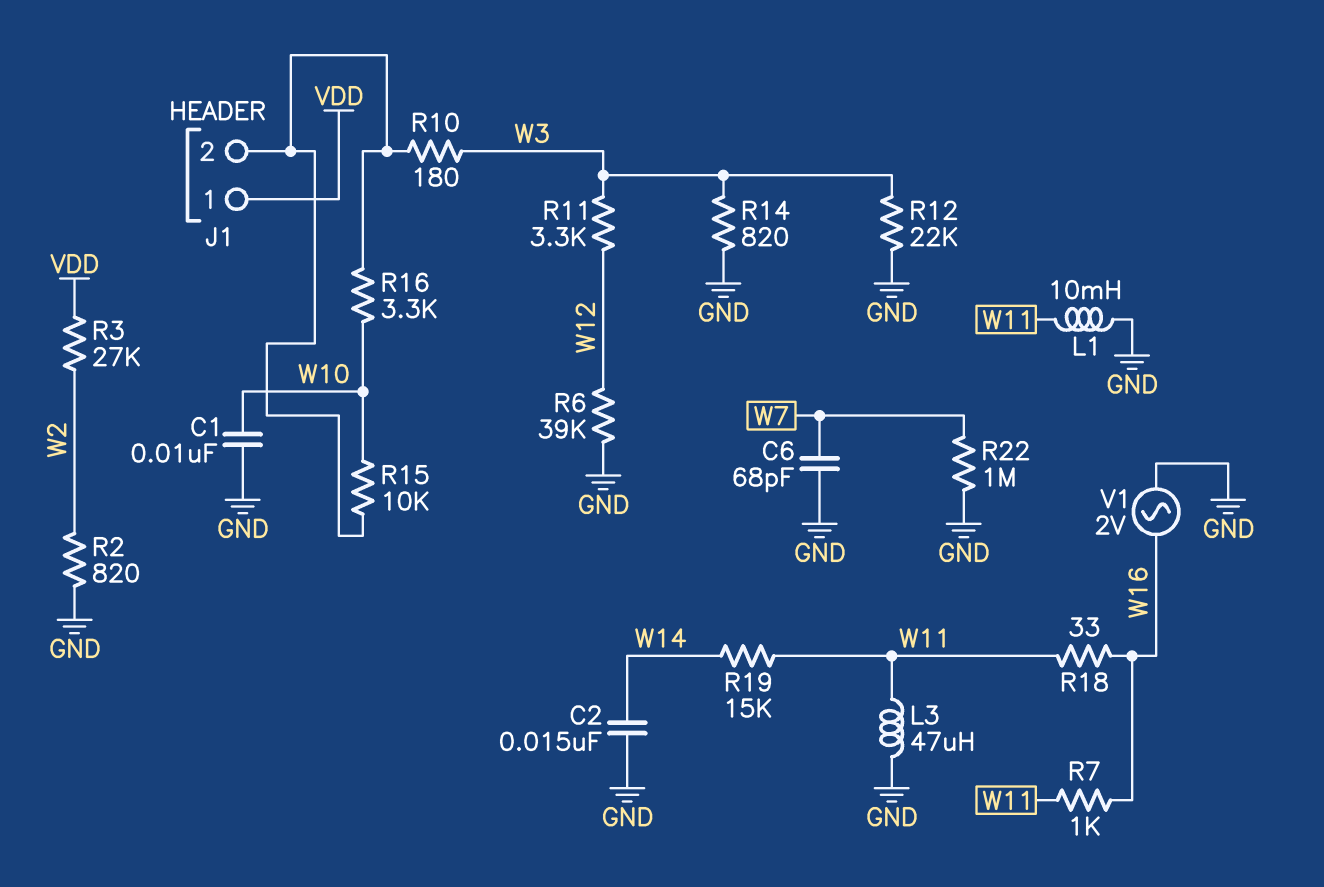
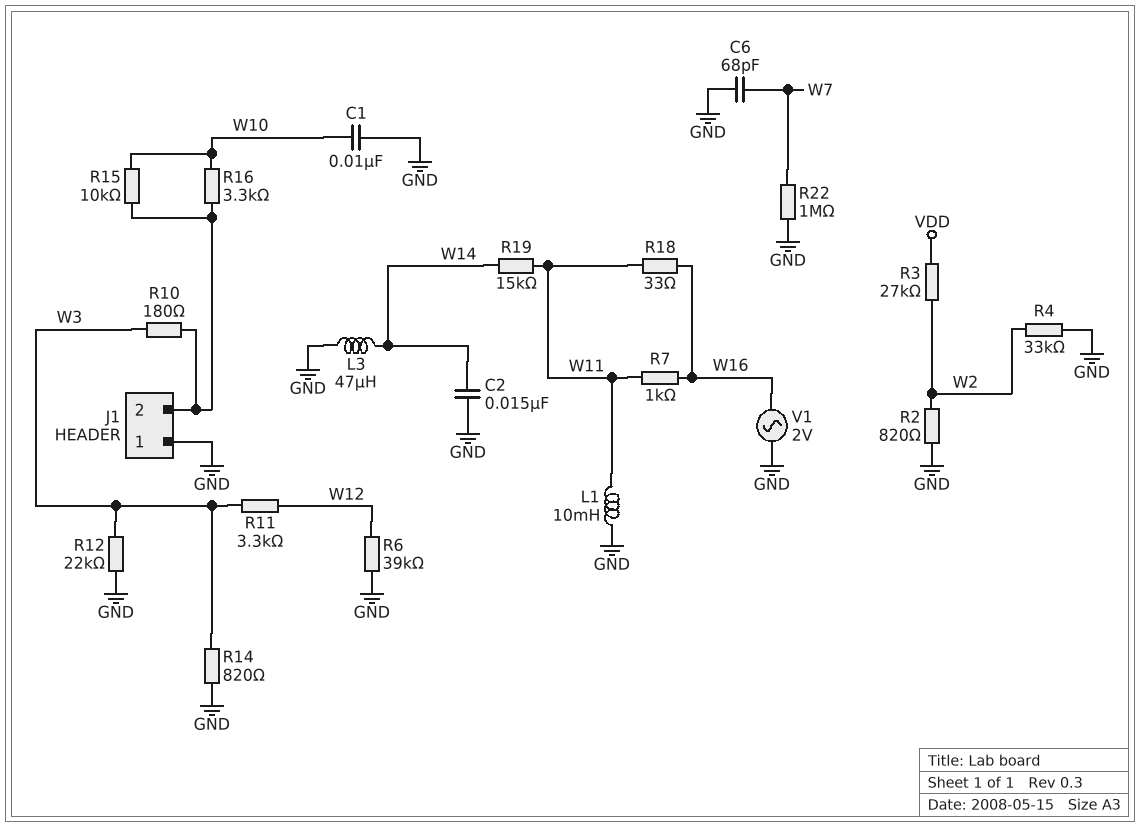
J1 pin 1: VDD -> GND
L3: 47uH (GND, W11) -> 47uH (GND, W14)
R4: none -> 33k (GND, W2)

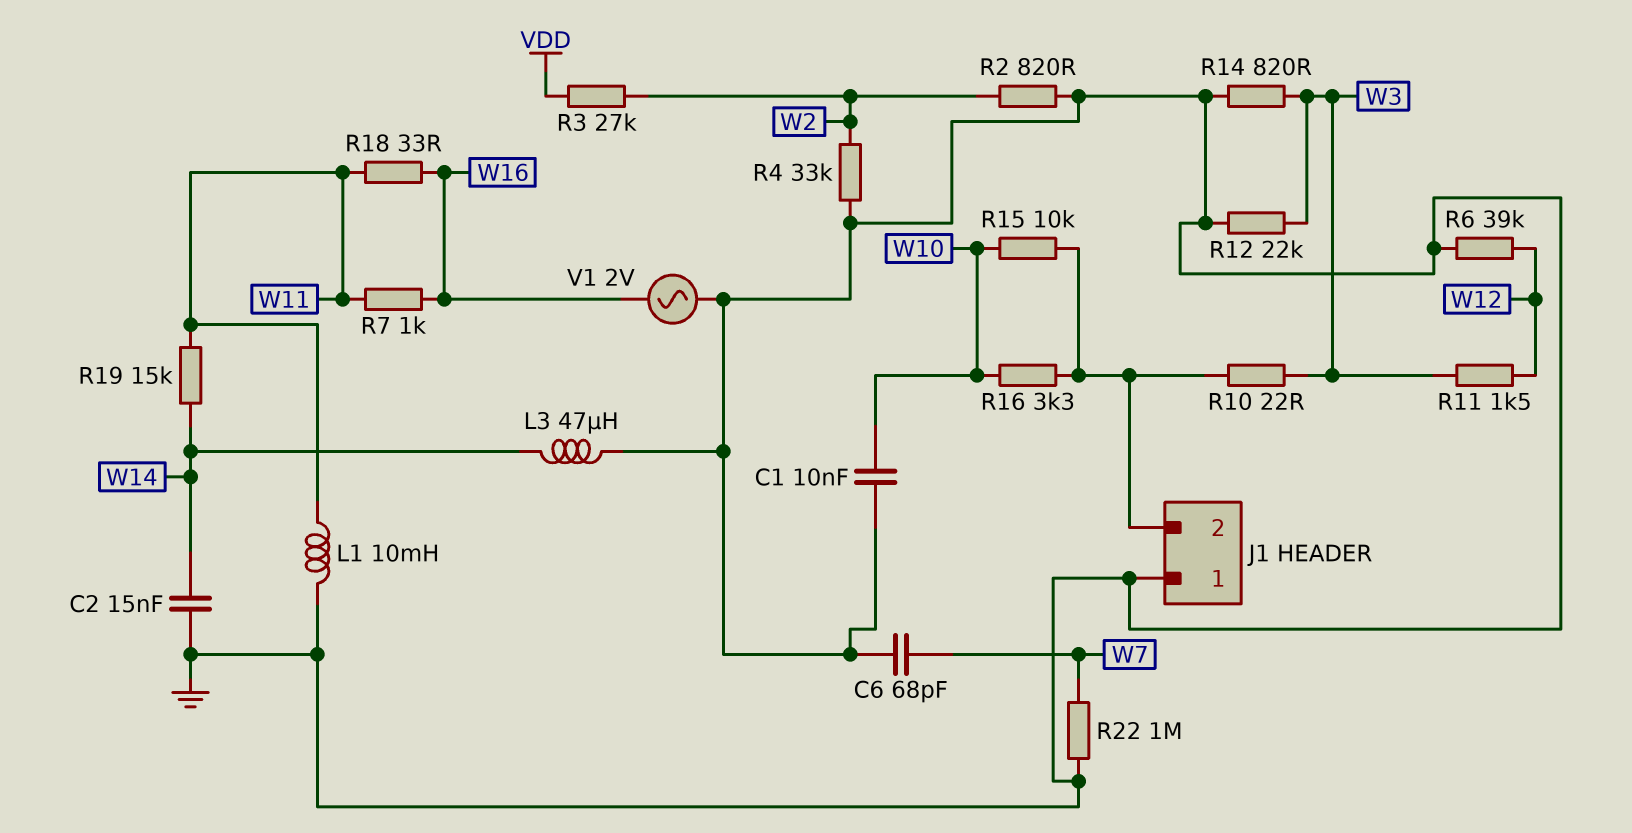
R10: 180 (J1/2, W3) -> 22 (J1/2, W3)
R11: 3.3k (W3, W12) -> 1.5k (W3, W12)

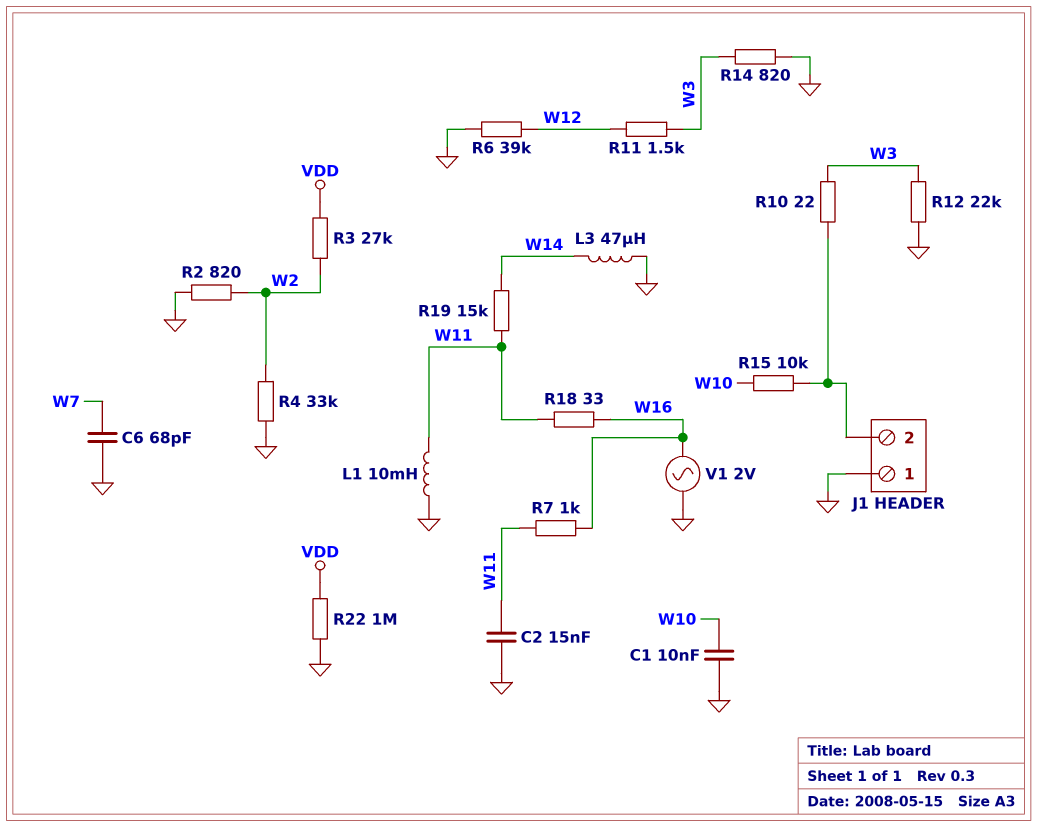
C2: 15nF (GND, W14) -> 15nF (GND, W11)
R16: 3.3k (J1/2, W10) -> none
R22: 1M (GND, W7) -> 1M (GND, VDD)

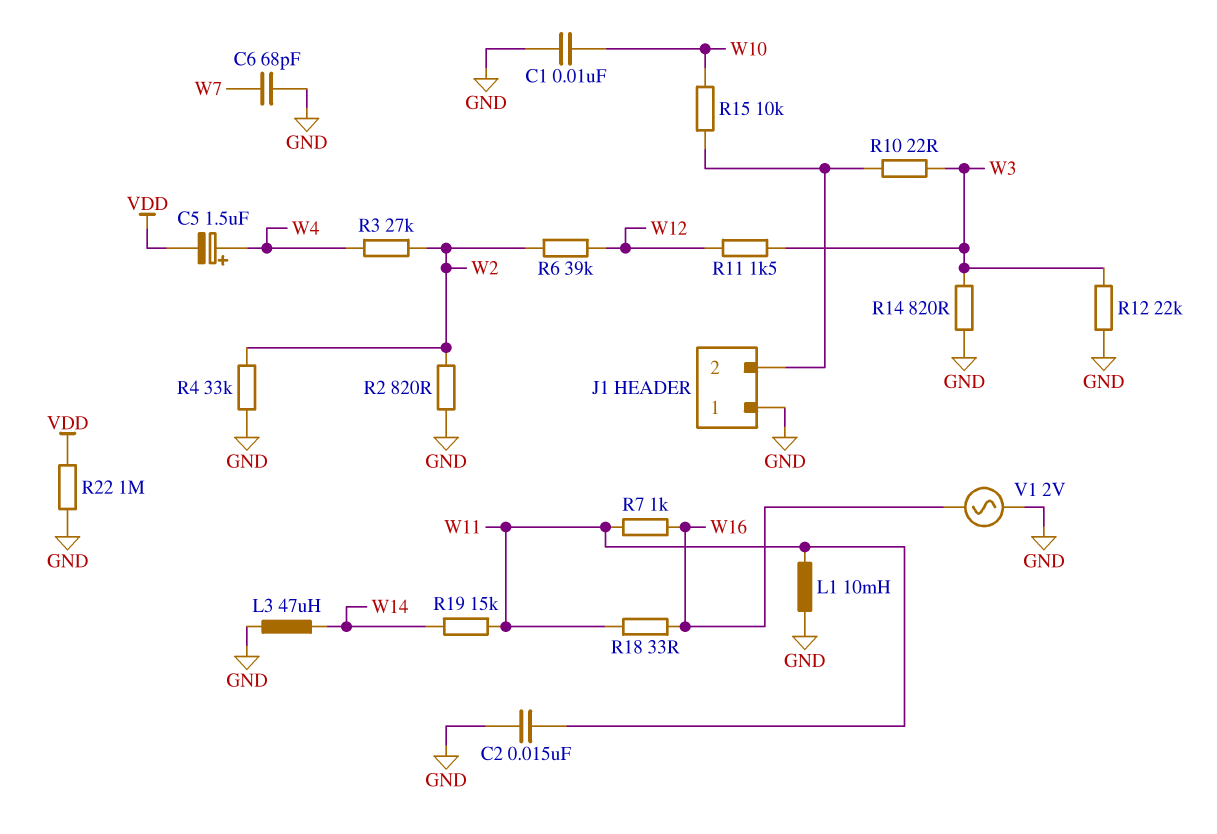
C5: none -> 1.5uF (plus W4, minus VDD)
R3: 27k (VDD, W2) -> 27k (W2, W4)
R6: 39k (GND, W12) -> 39k (W2, W12)

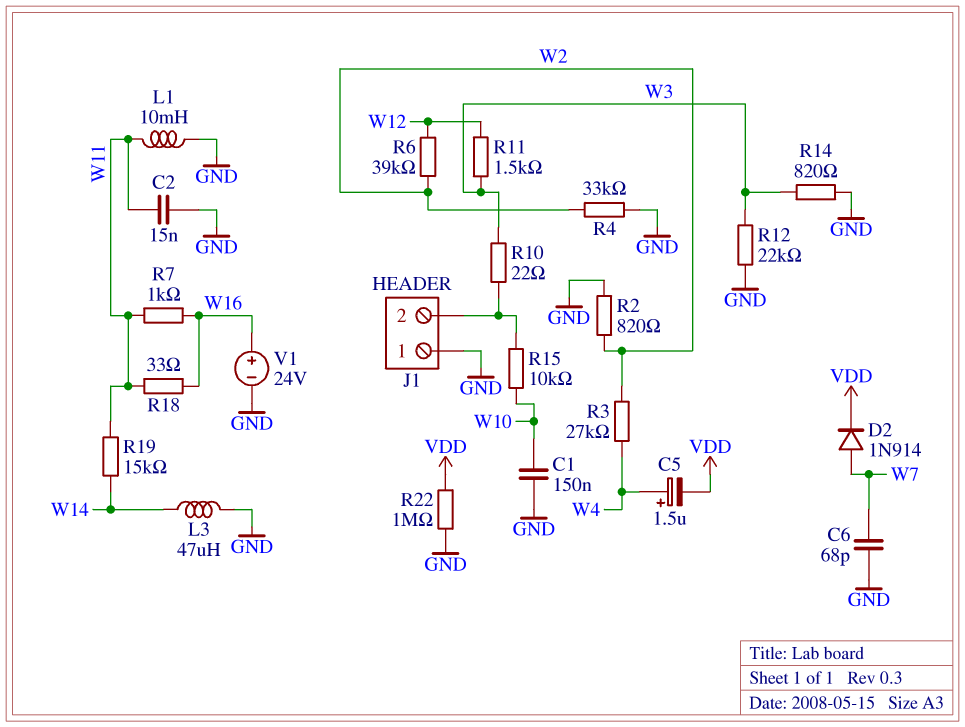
C1: 10nF (GND, W10) -> 150nF (GND, W10)
D2: none -> diode 1N914 (A W7, K VDD)
V1: AC 2V (GND, W16) -> 24V (plus W16, minus GND)

